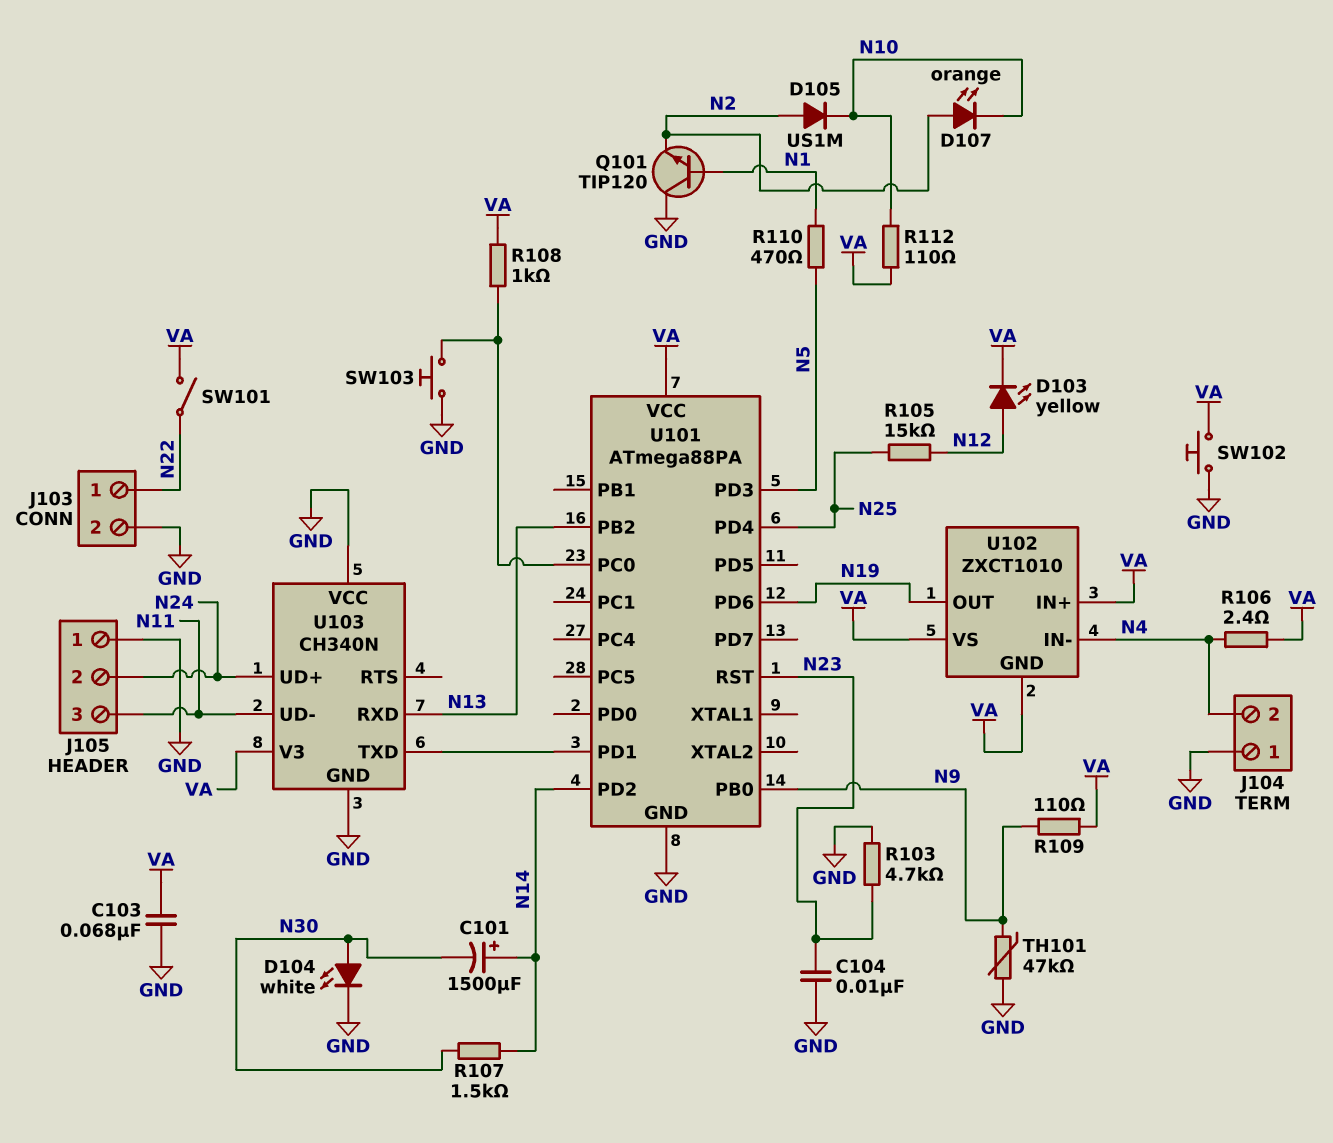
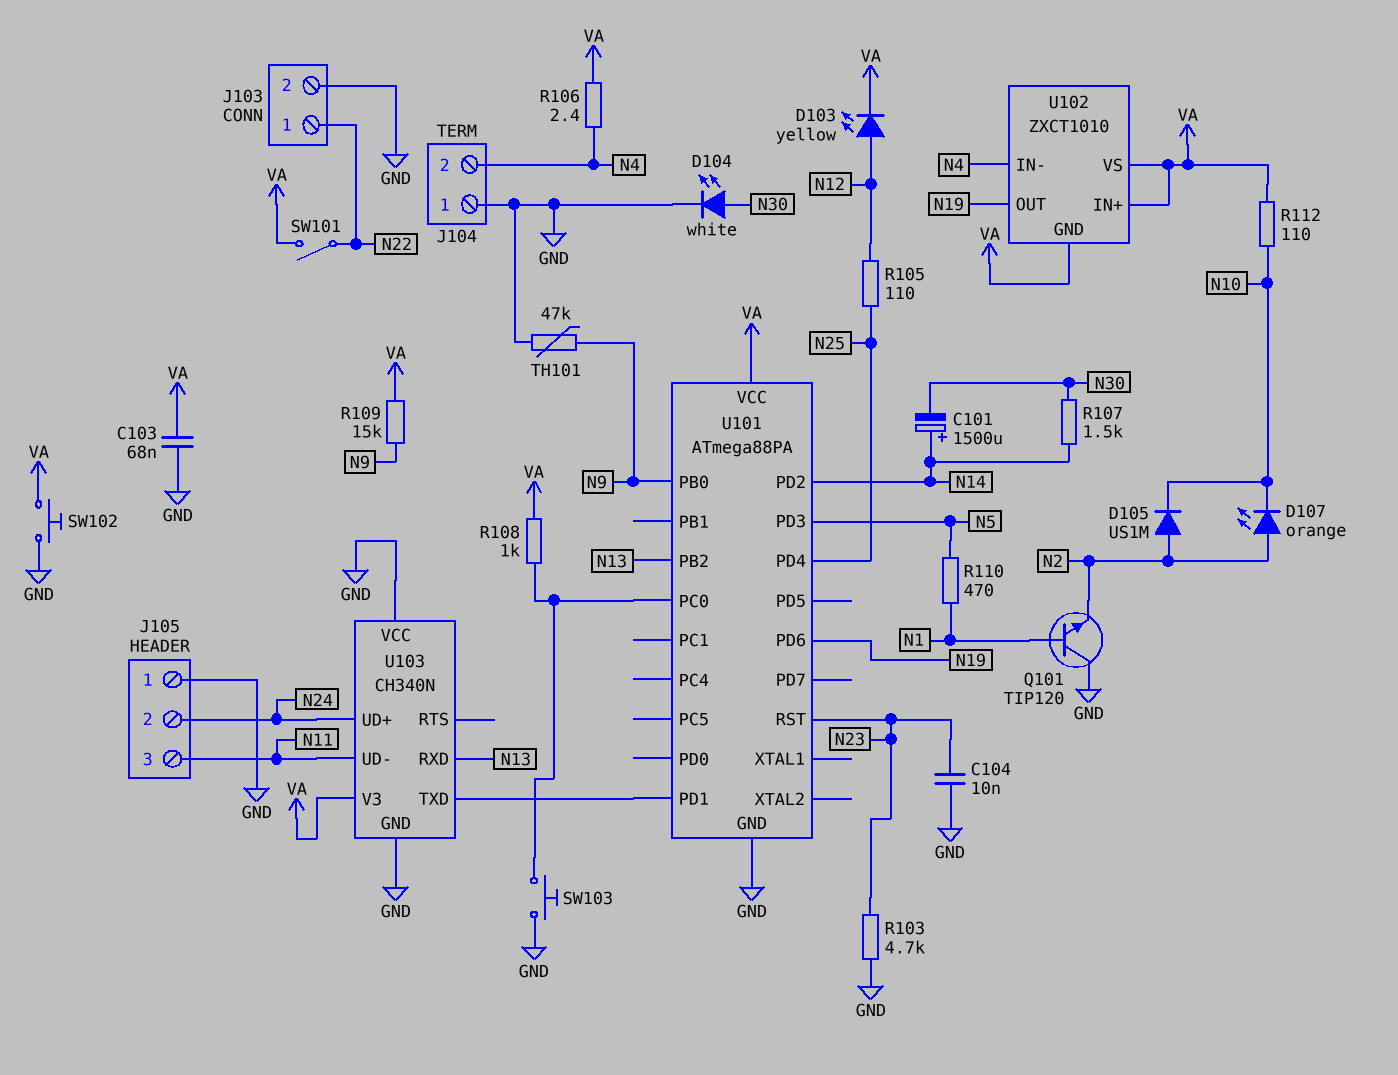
R105: 15k (N12, N25) -> 110 (N12, N25)
R109: 110 (N9, VA) -> 15k (N9, VA)

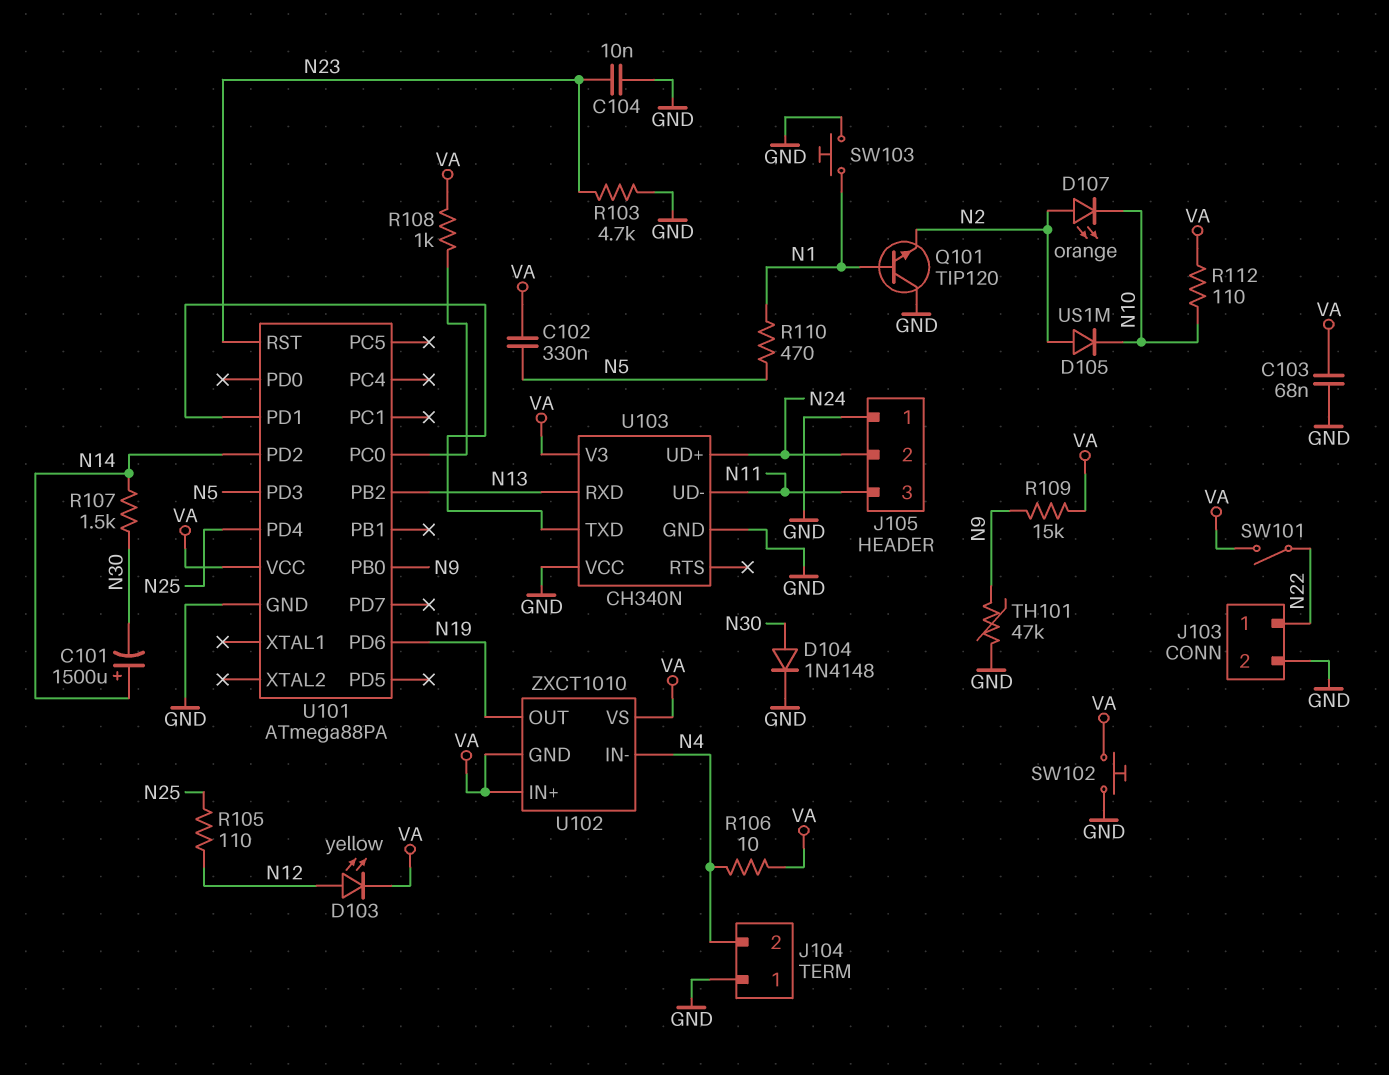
C102: none -> 330nF (N5, VA)
D104: LED white (A N30, K GND) -> diode 1N4148 (A N30, K GND)
R106: 2.4 (N4, VA) -> 10 (N4, VA)
SW103: button (GND, U101/PC0) -> button (GND, N1)

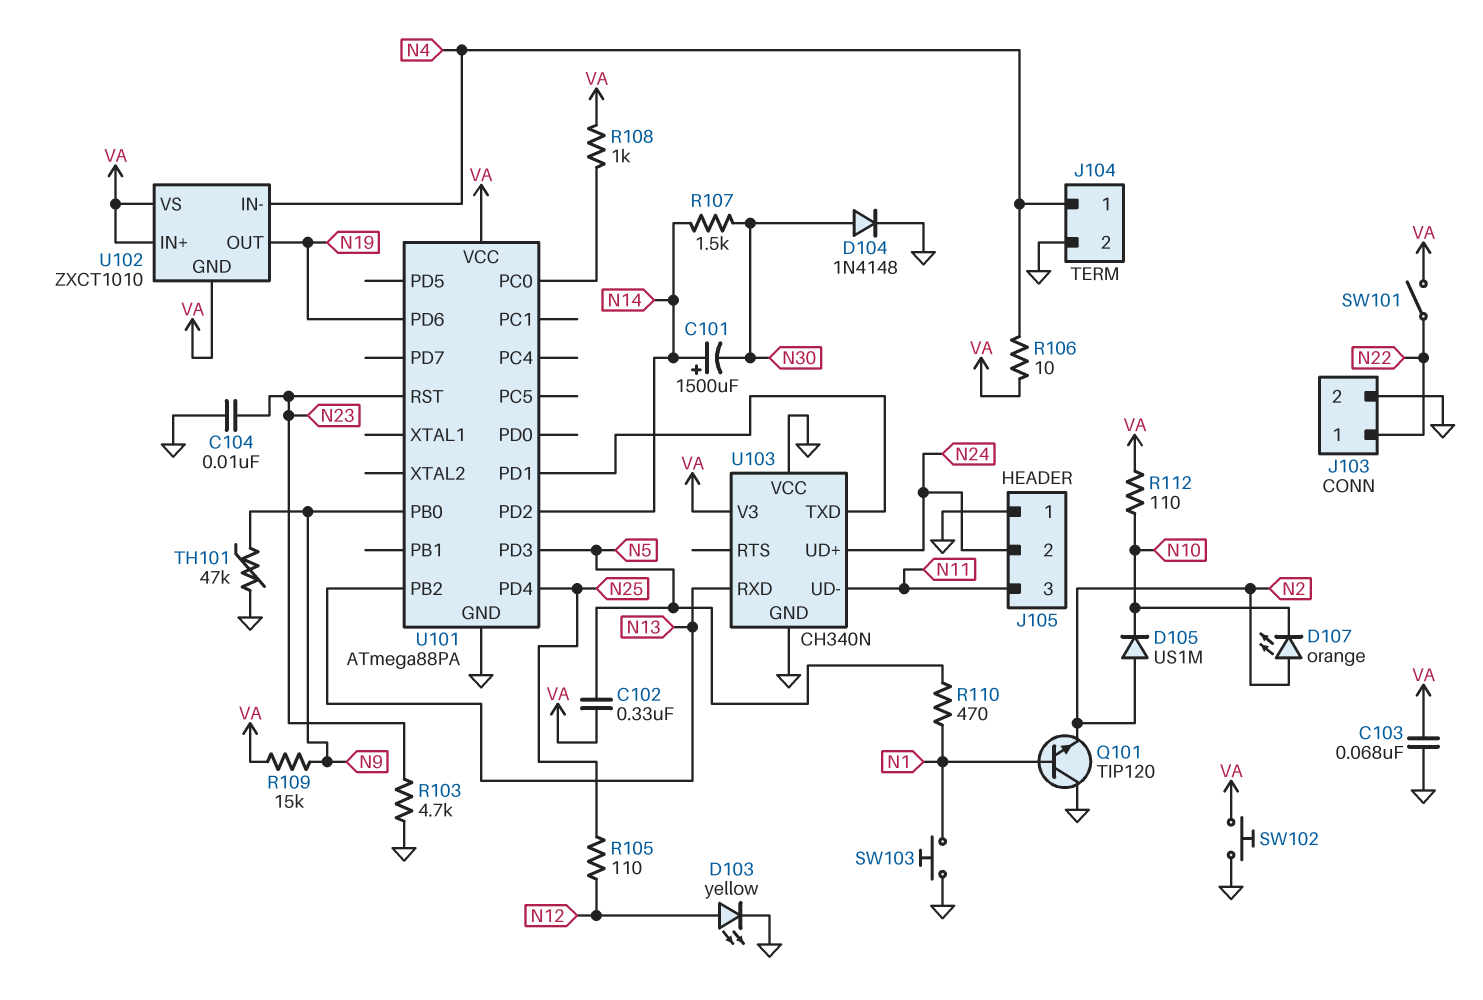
D103: LED yellow (A N12, K VA) -> LED yellow (A N12, K GND)
J104 pin 1: GND -> N4
J104 pin 2: N4 -> GND

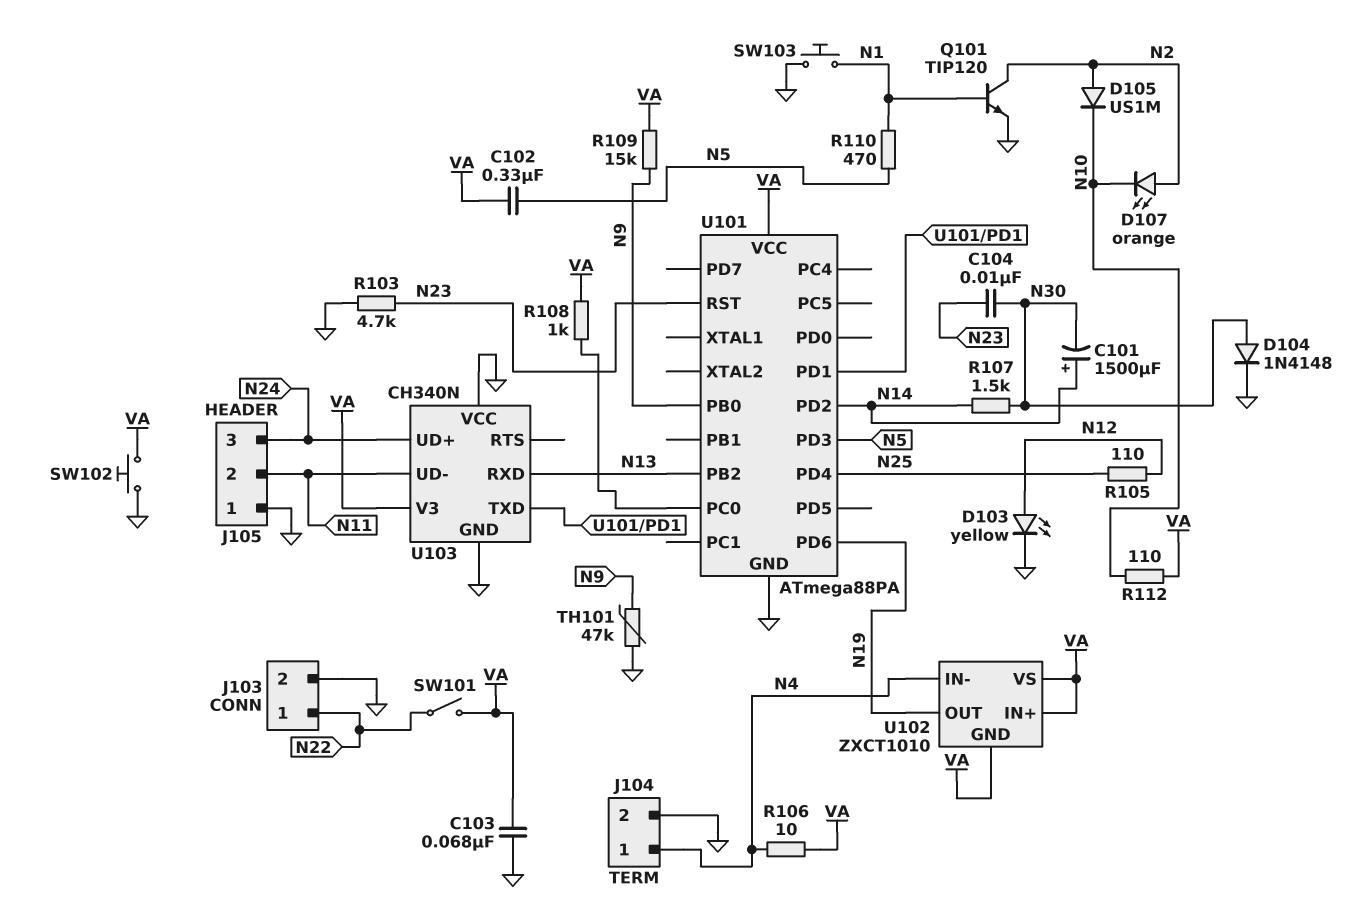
C104: 10nF (GND, N23) -> 10nF (N23, N30)
J105 pin 2: N24 -> N11
J105 pin 3: N11 -> N24
Q101: NPN TIP120 (B N1, C GND, E N2) -> NPN TIP120 (B N1, C N2, E GND)

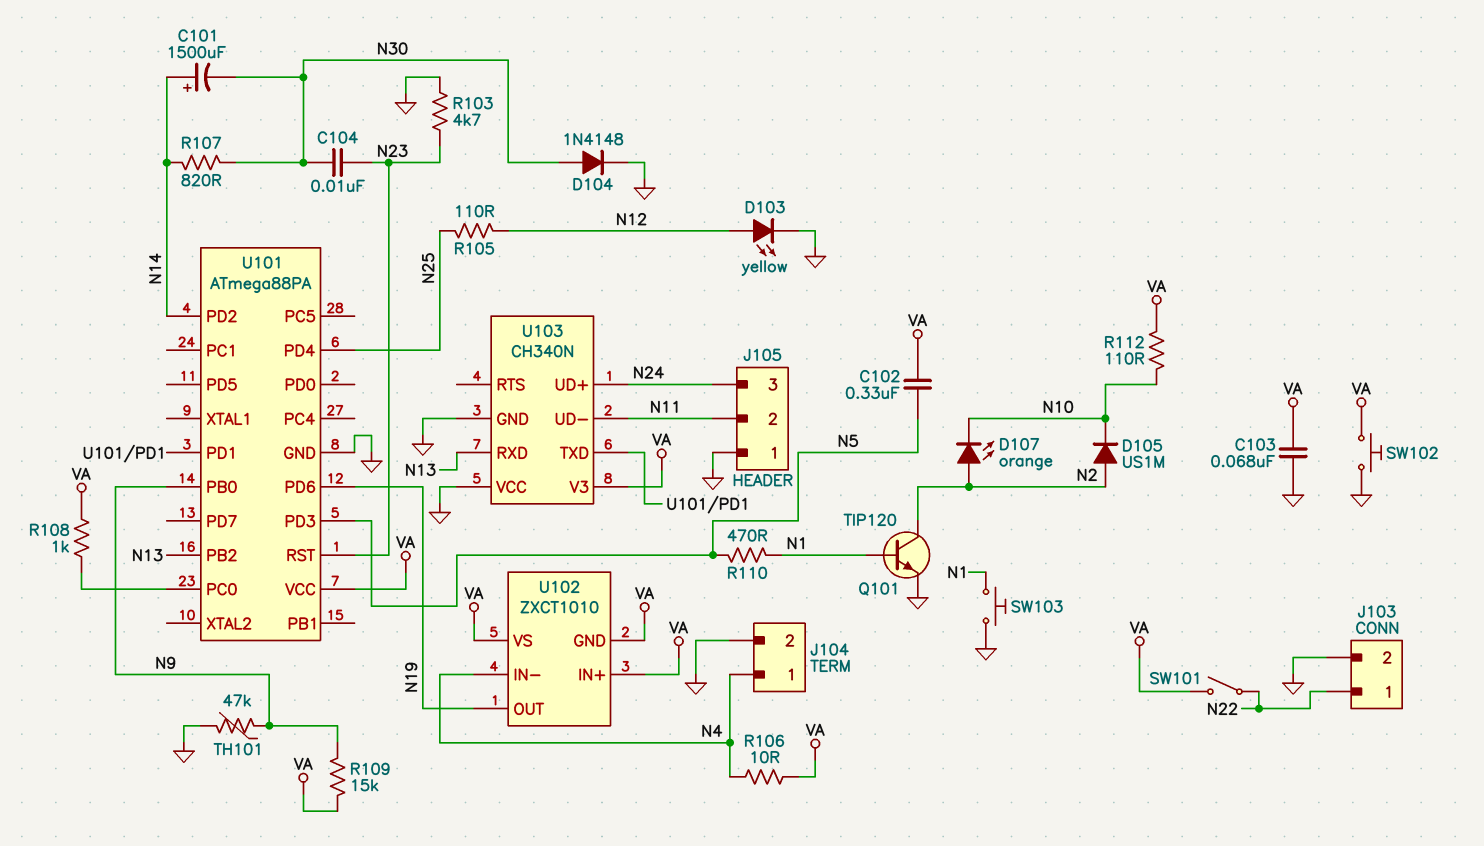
R107: 1.5k (N14, N30) -> 820 (N14, N30)

